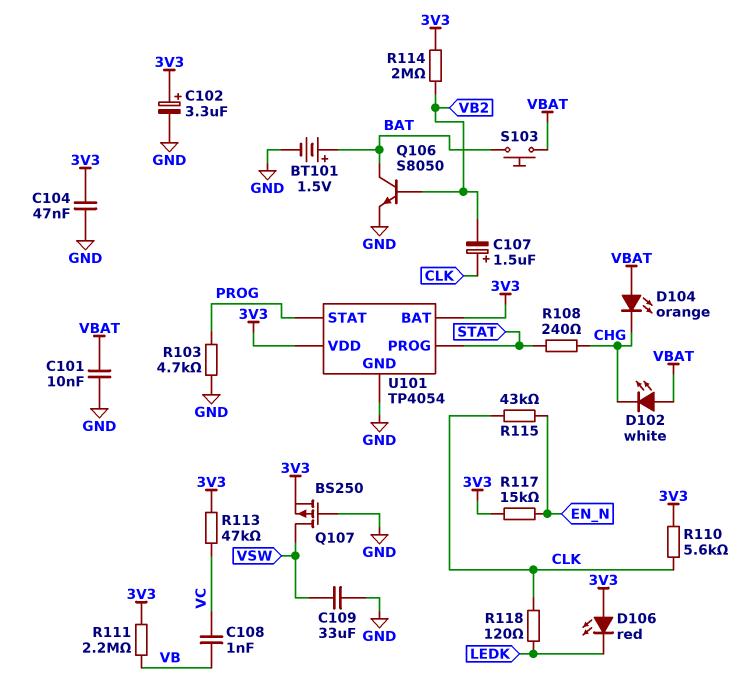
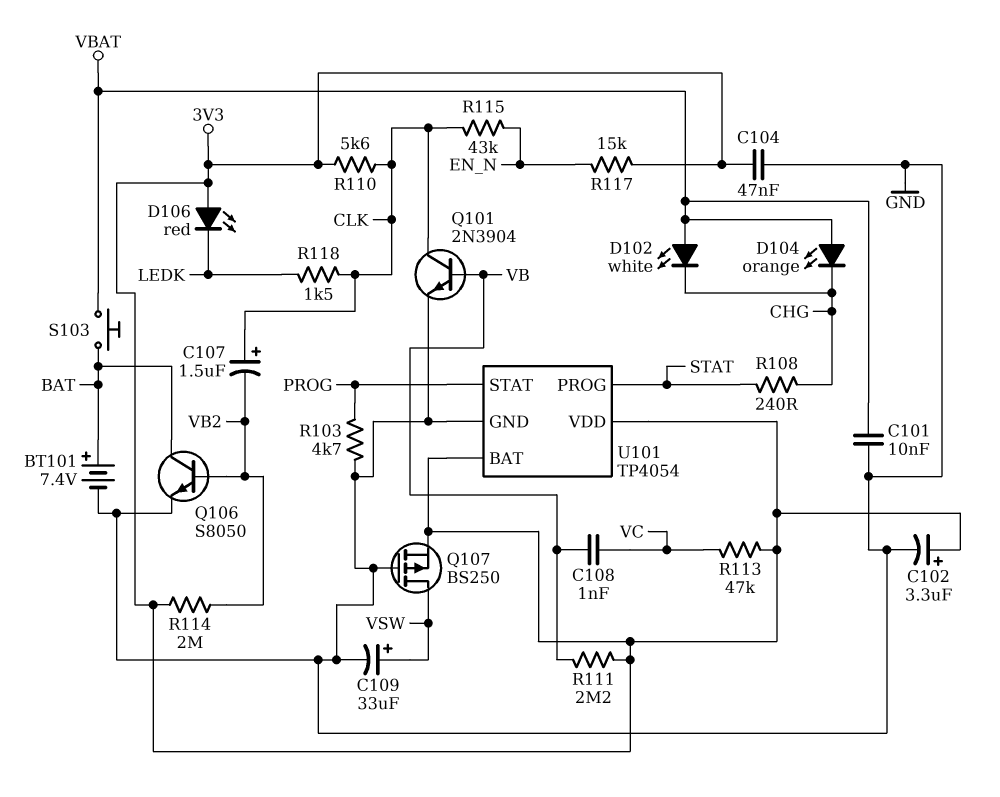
BT101: 1.5V (plus BAT, minus GND) -> 7.4V (plus BAT, minus GND)
C109: 33uF (GND, VSW) -> 33uF (plus VSW, minus GND)
Q101: none -> NPN 2N3904 (B VB, C CLK, E GND)
R118: 120 (CLK, LEDK) -> 1.5k (CLK, LEDK)

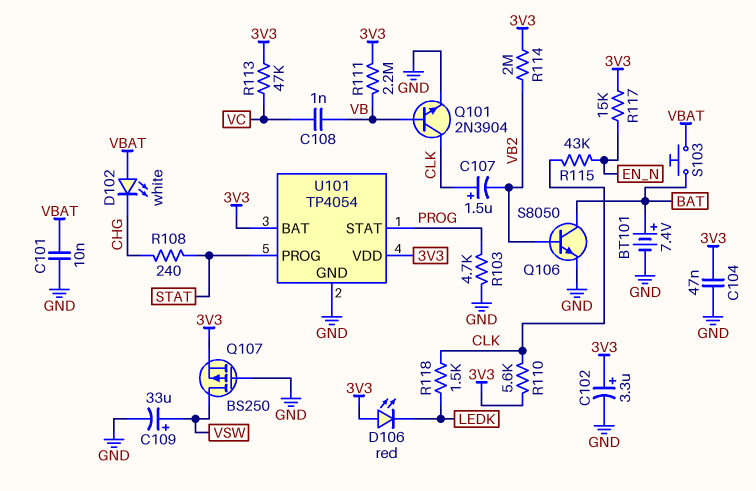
D104: LED orange (A VBAT, K CHG) -> none

